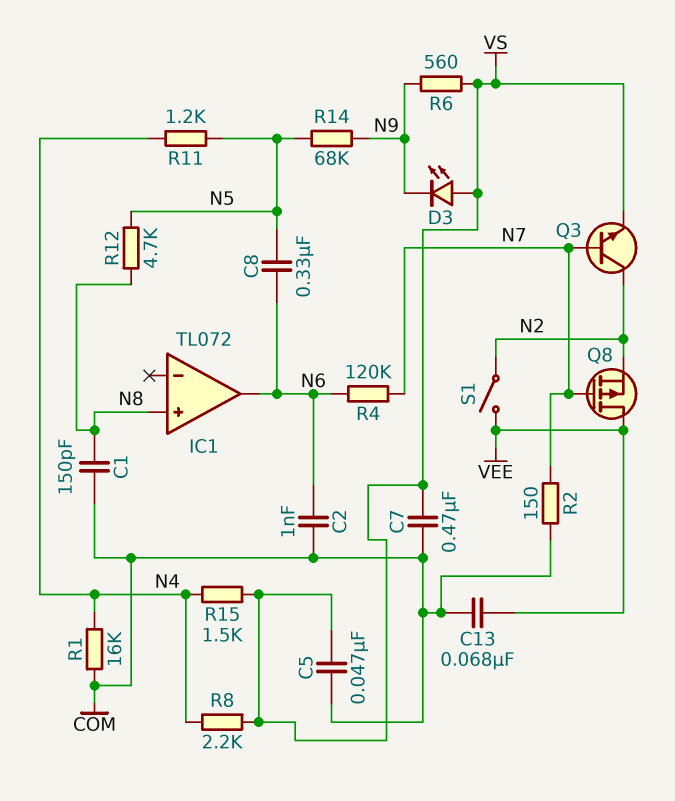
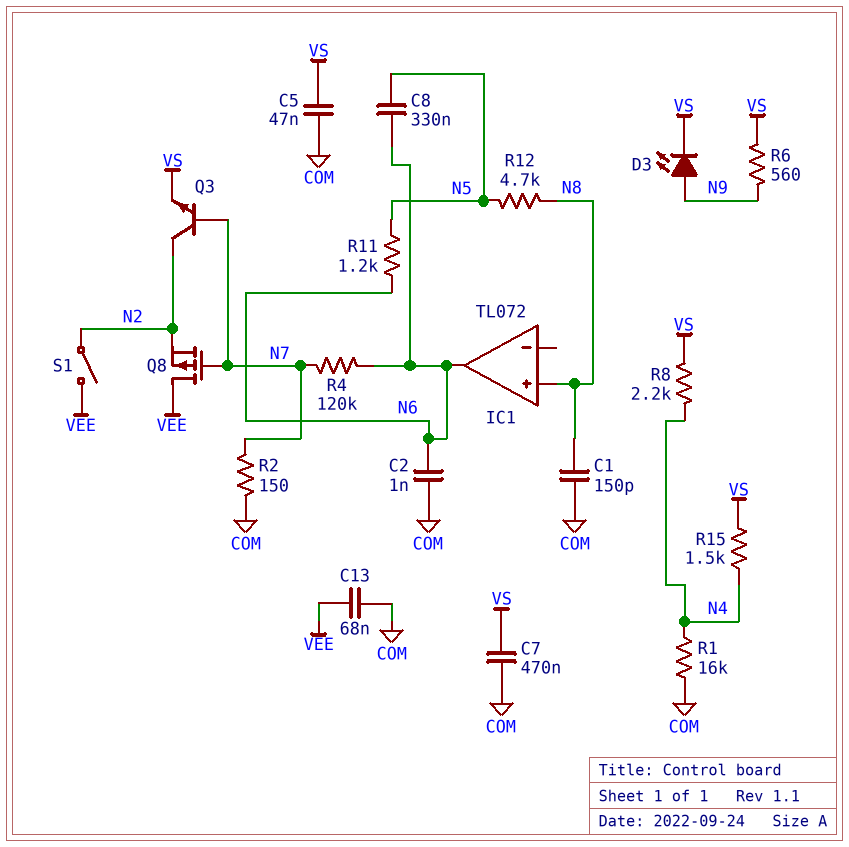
D3: LED (A VS, K N9) -> LED (A N9, K VS)
R11: 1.2k (N4, N5) -> 1.2k (N5, N6)
R14: 68k (N5, N9) -> none

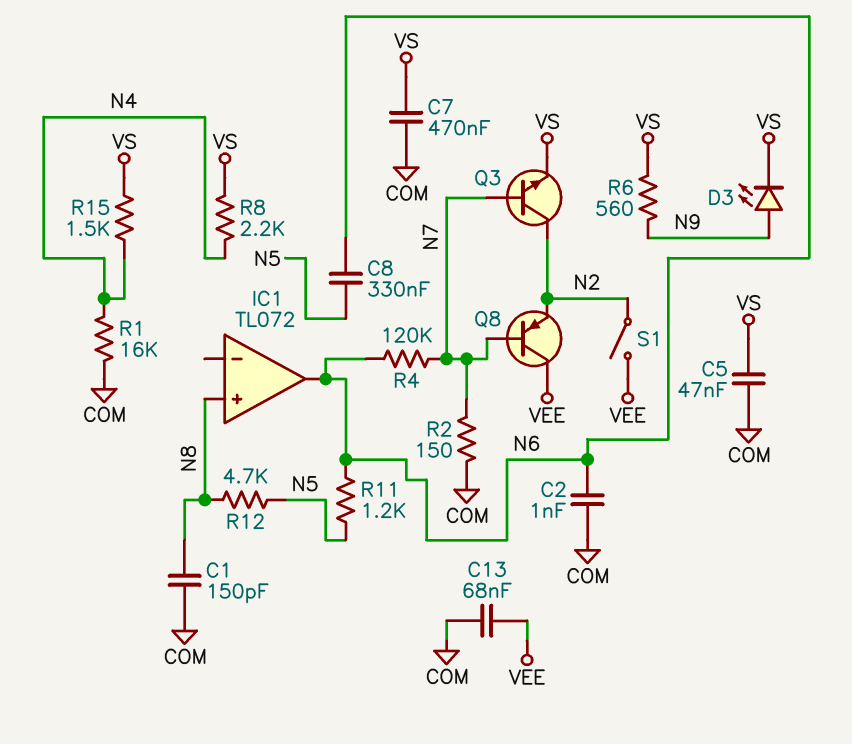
Q8: PMOS (G N7, D VEE, S N2) -> PNP (B N7, C VEE, E N2)

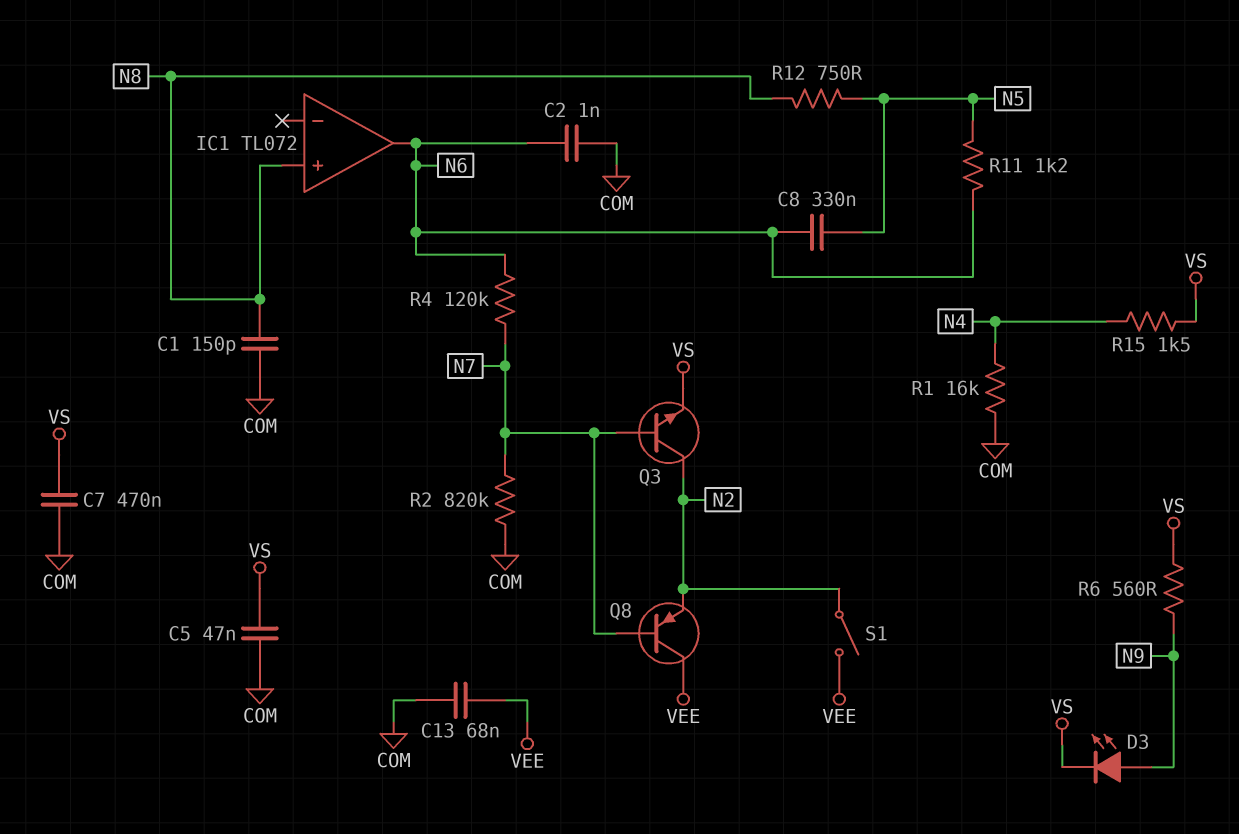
R2: 150 (COM, N7) -> 820k (COM, N7)
R8: 2.2k (N4, VS) -> none
R12: 4.7k (N5, N8) -> 750 (N5, N8)

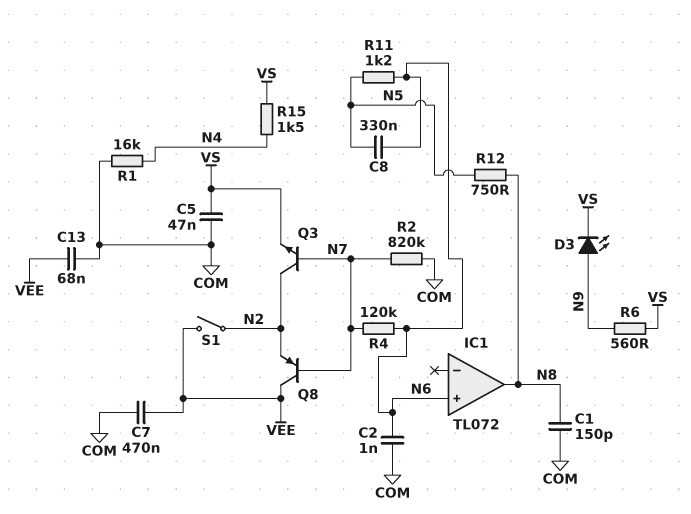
C7: 470nF (COM, VS) -> 470nF (COM, VEE)
IC1 pin in+: N8 -> N6
IC1 pin out: N6 -> N8

